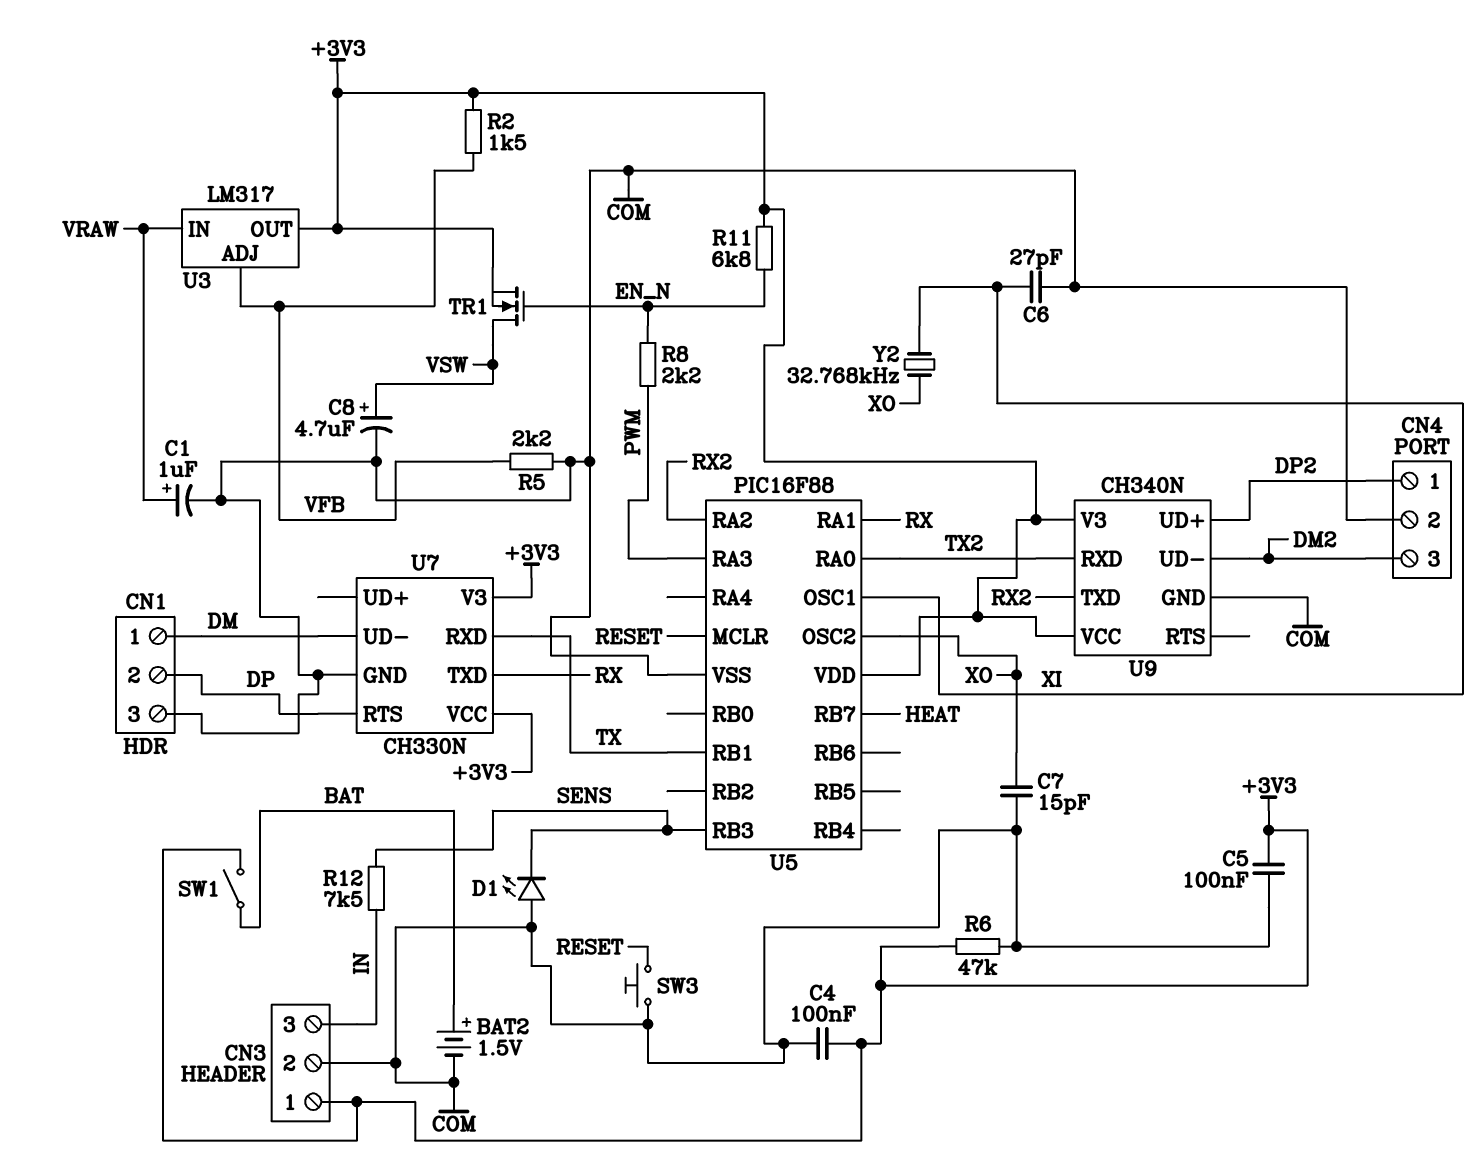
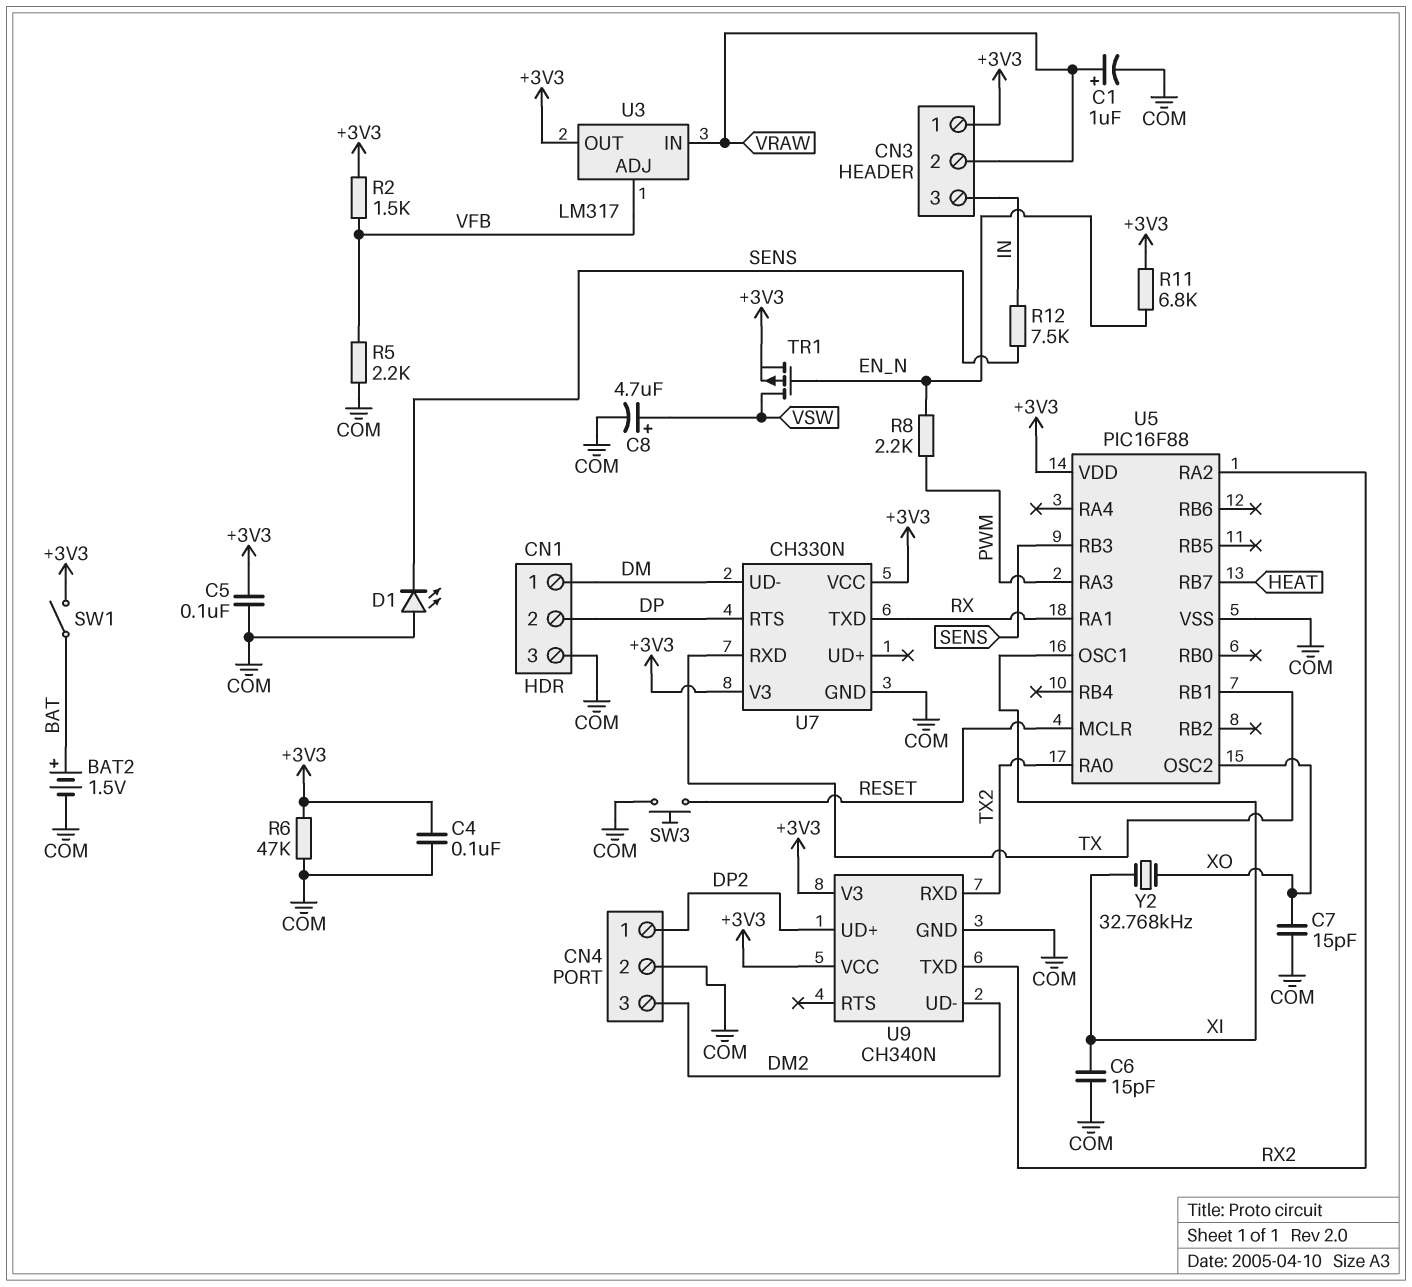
C6: 27pF (COM, XI) -> 15pF (COM, XI)
CN3 pin 2: COM -> VRAW
TR1: NMOS (G EN_N, D VSW, S +3V3) -> PMOS (G EN_N, D VSW, S +3V3)

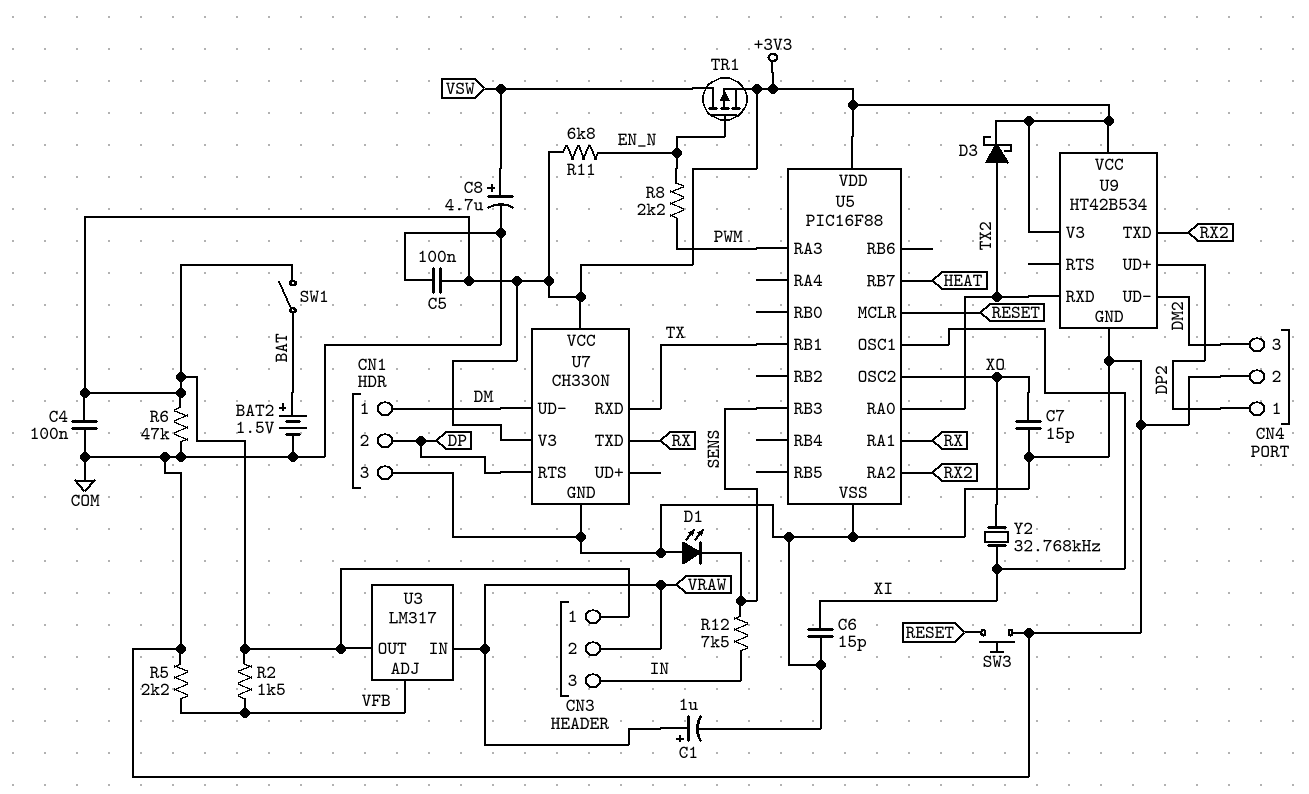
D3: none -> schottky (A TX2, K +3V3)
U9: CH340N -> HT42B534

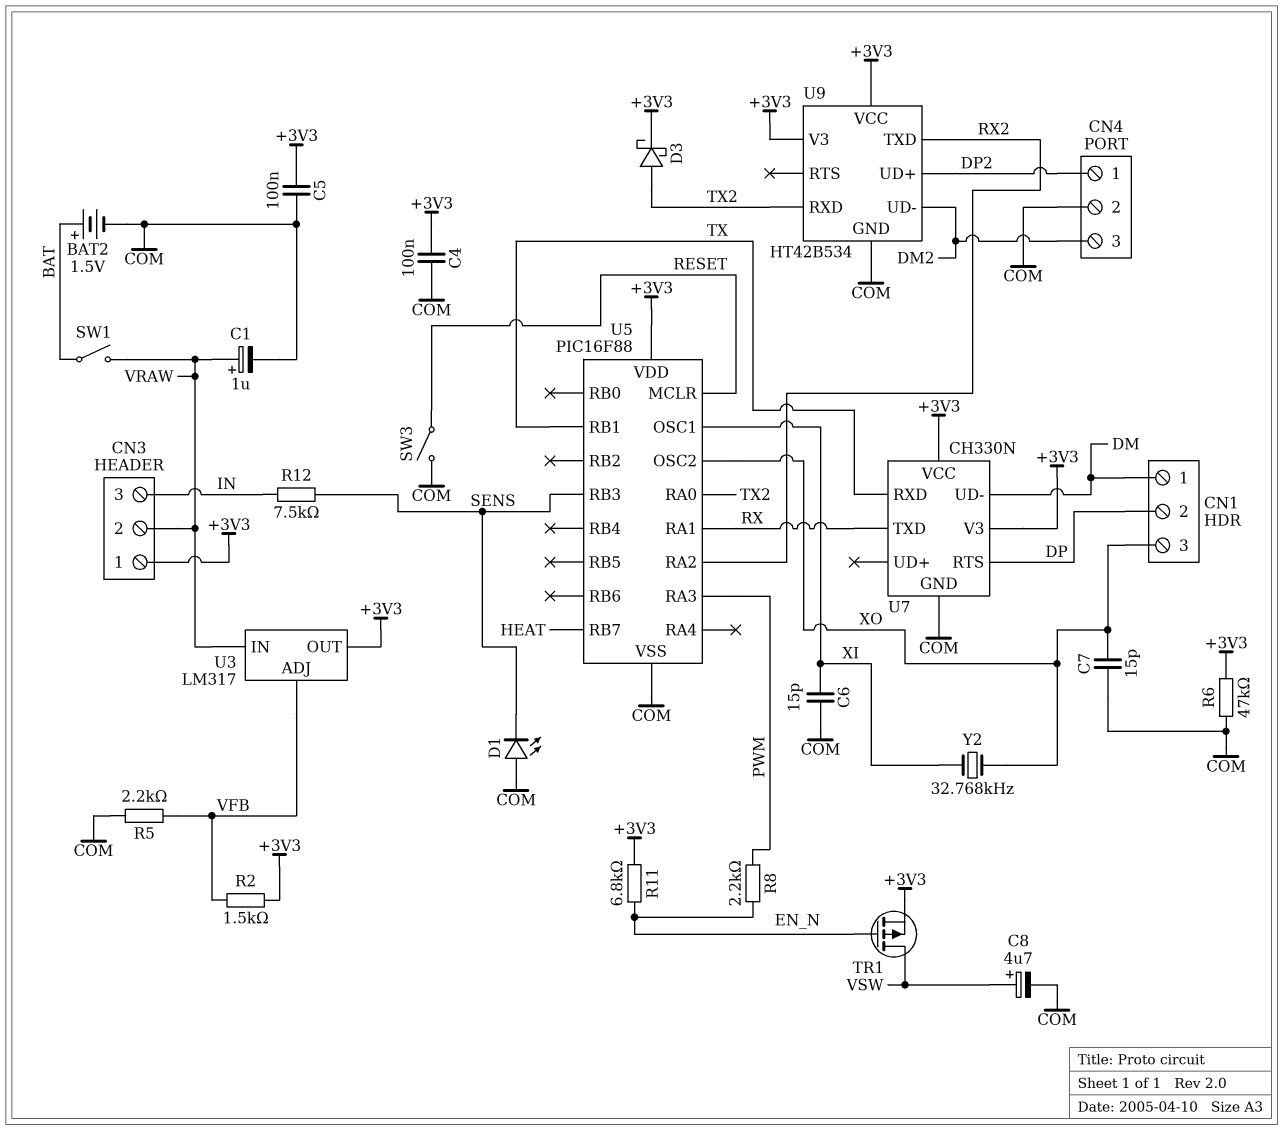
CN1 pin 3: COM -> XO
SW1: switch (+3V3, BAT) -> switch (BAT, VRAW)
SW3: button (COM, RESET) -> switch (COM, RESET)

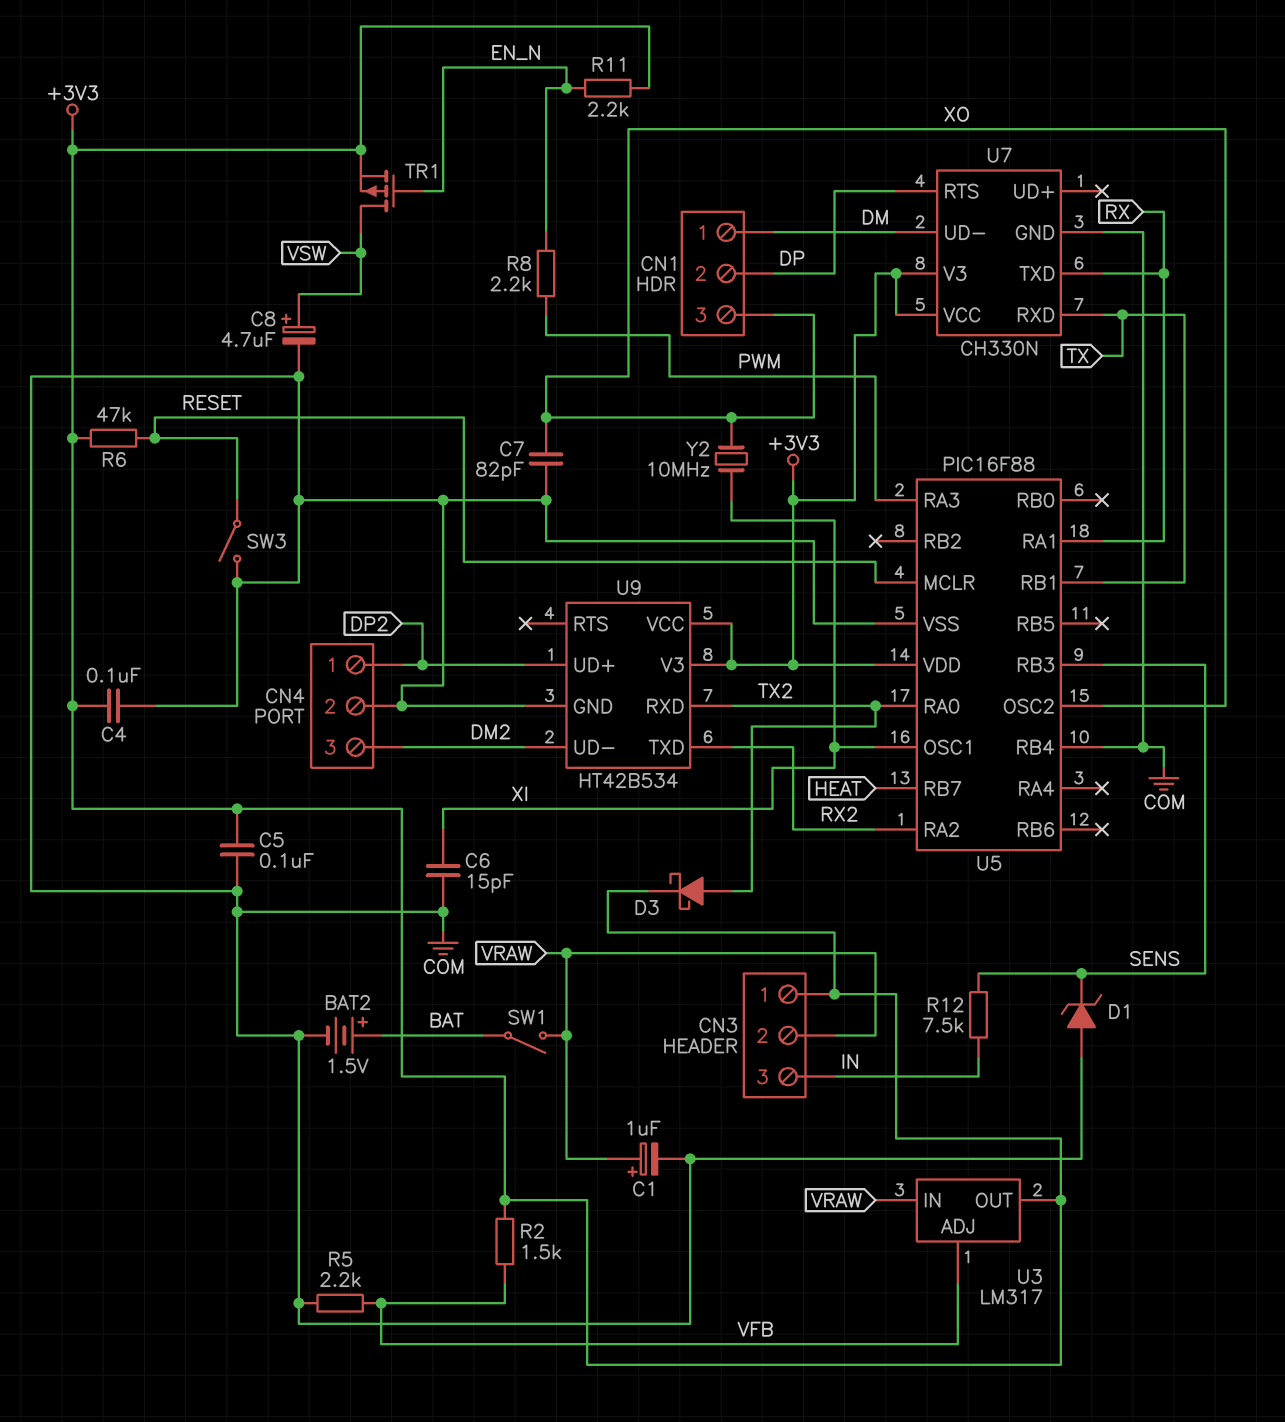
C7: 15pF (COM, XO) -> 82pF (COM, XO)
D1: LED (A COM, K SENS) -> zener (A COM, K SENS)
R6: 47k (+3V3, COM) -> 47k (+3V3, RESET)
R11: 6.8k (+3V3, EN_N) -> 2.2k (+3V3, EN_N)
U5 pin RB4: none -> COM
Y2: 32.768kHz (XI, XO) -> 10MHz (XI, XO)

